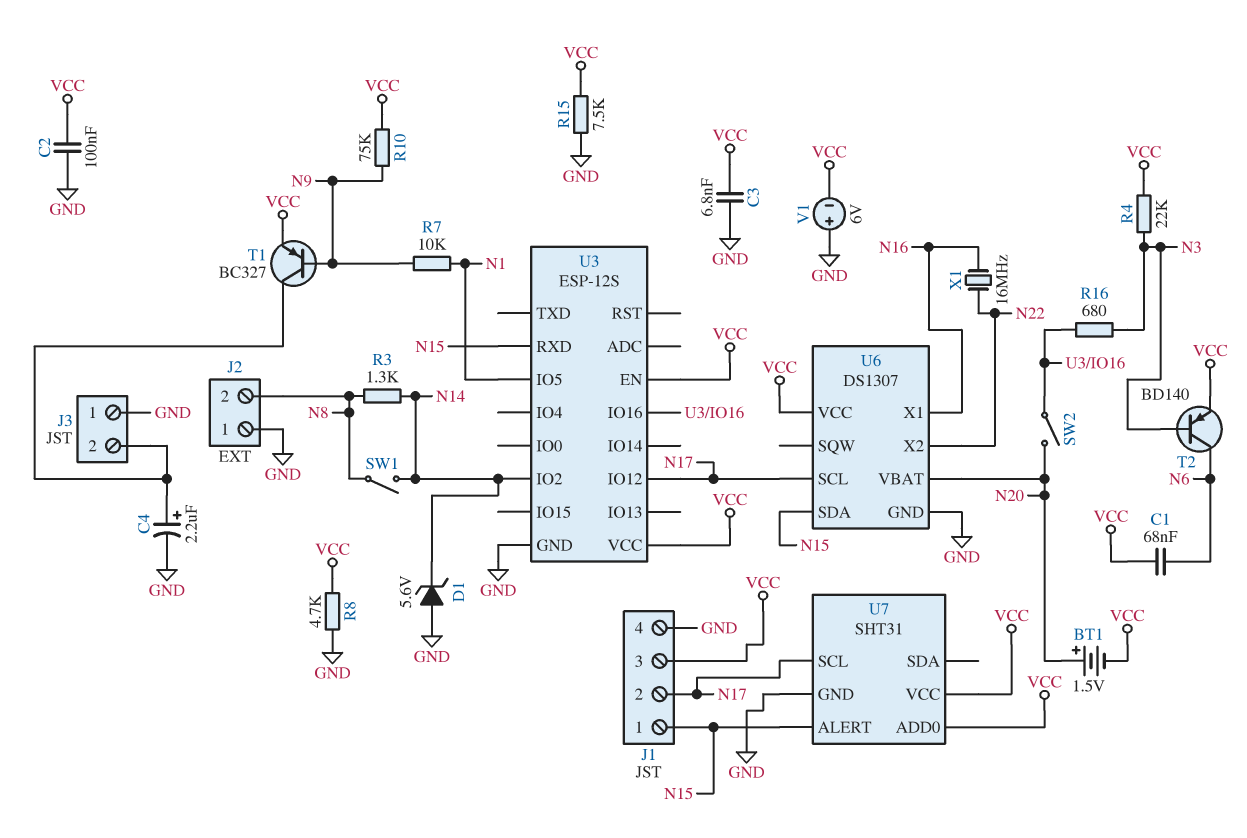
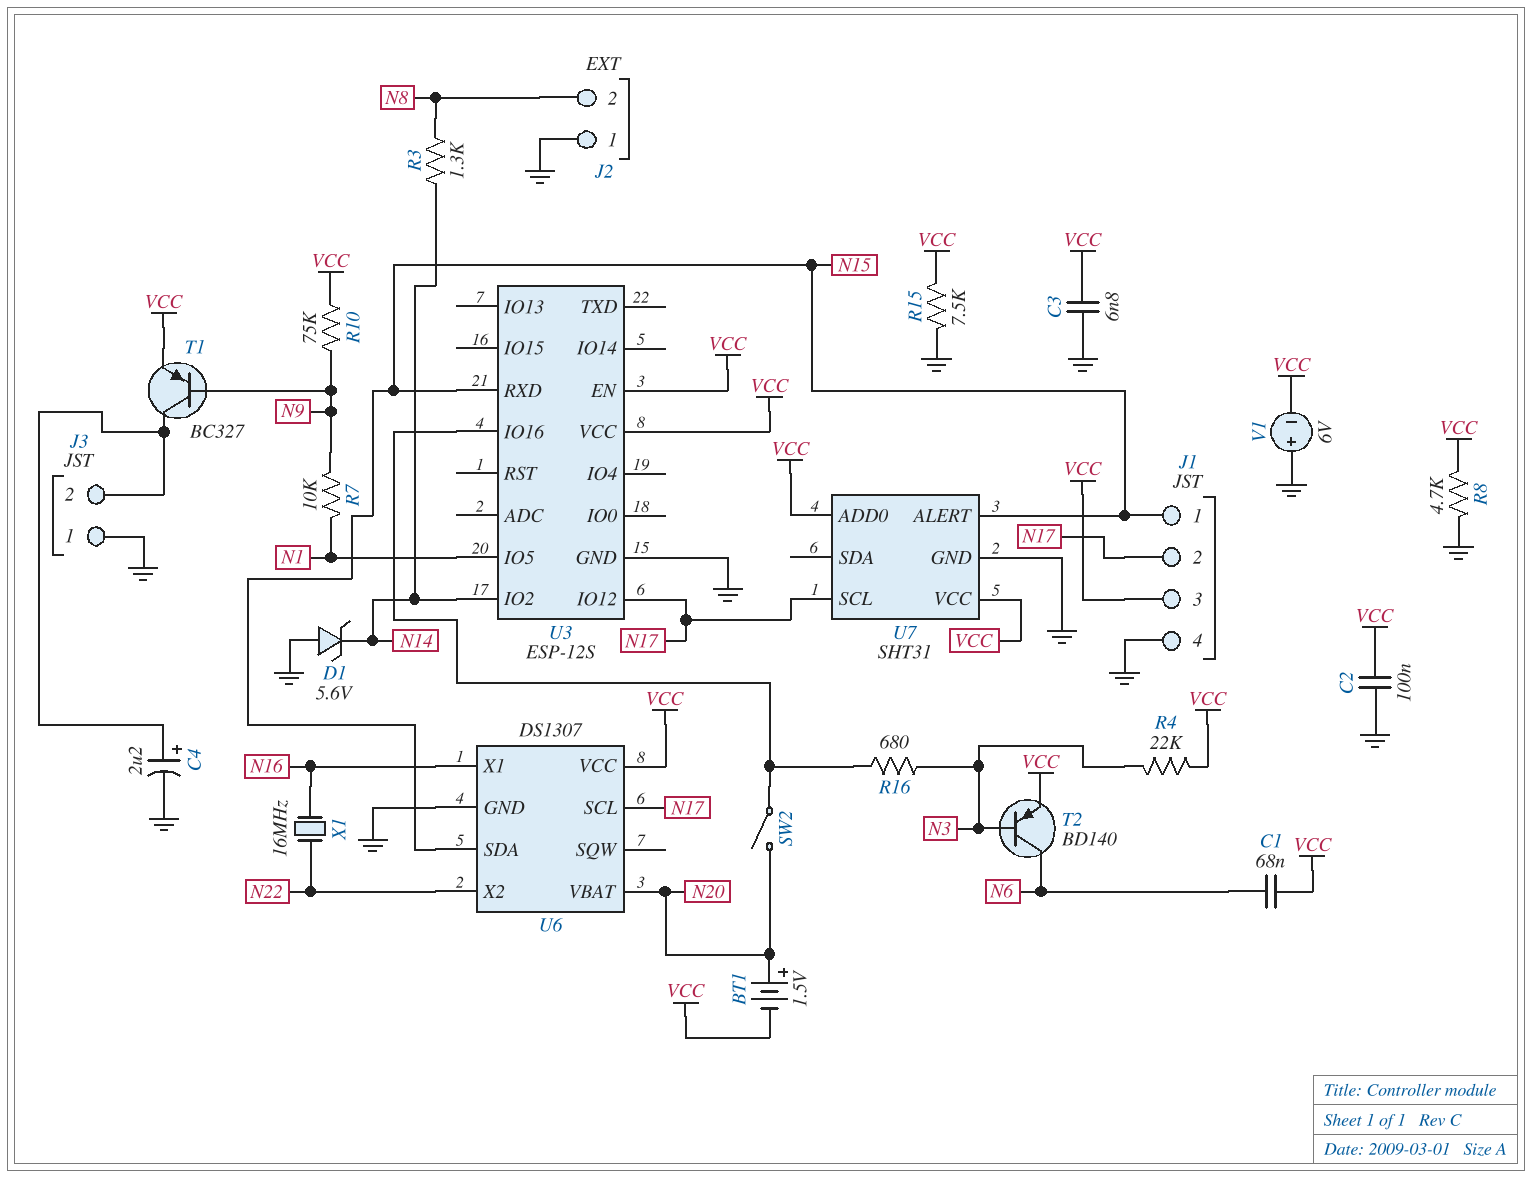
SW1: switch (N8, N14) -> none

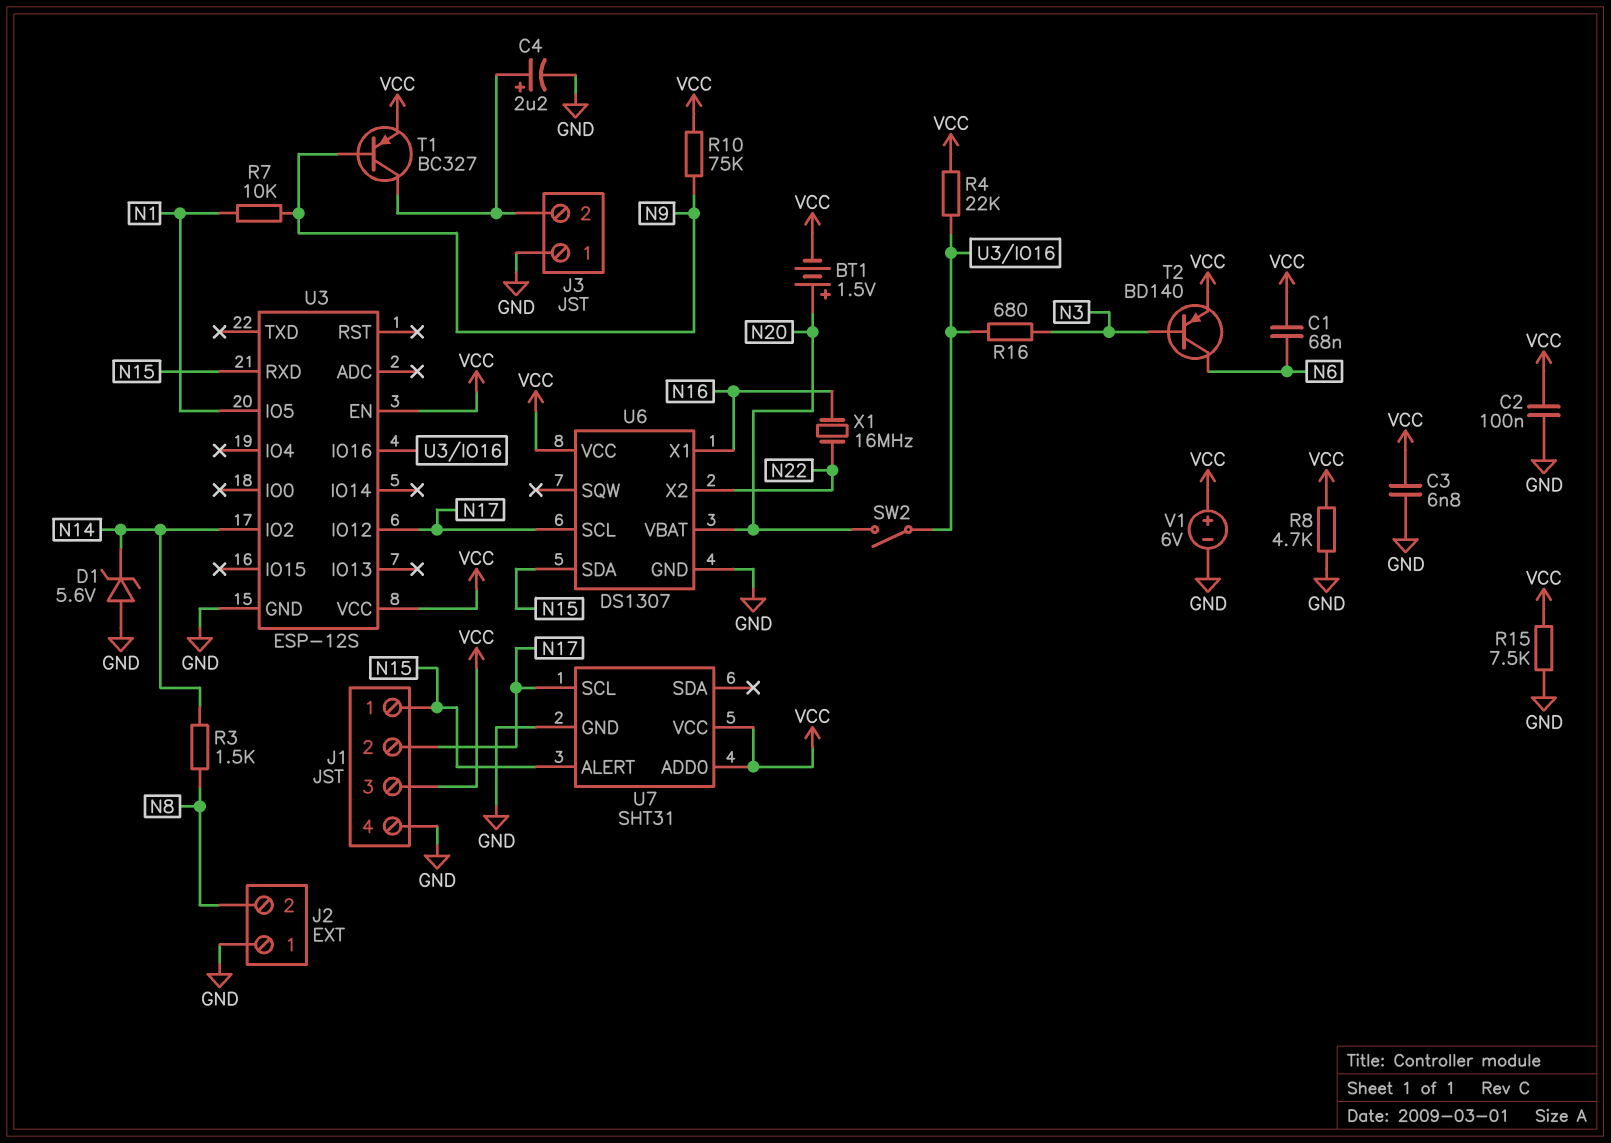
R3: 1.3k (N8, N14) -> 1.5k (N8, N14)
R4: 22k (N3, VCC) -> 22k (U3/IO16, VCC)
V1: 6V (plus GND, minus VCC) -> 6V (plus VCC, minus GND)

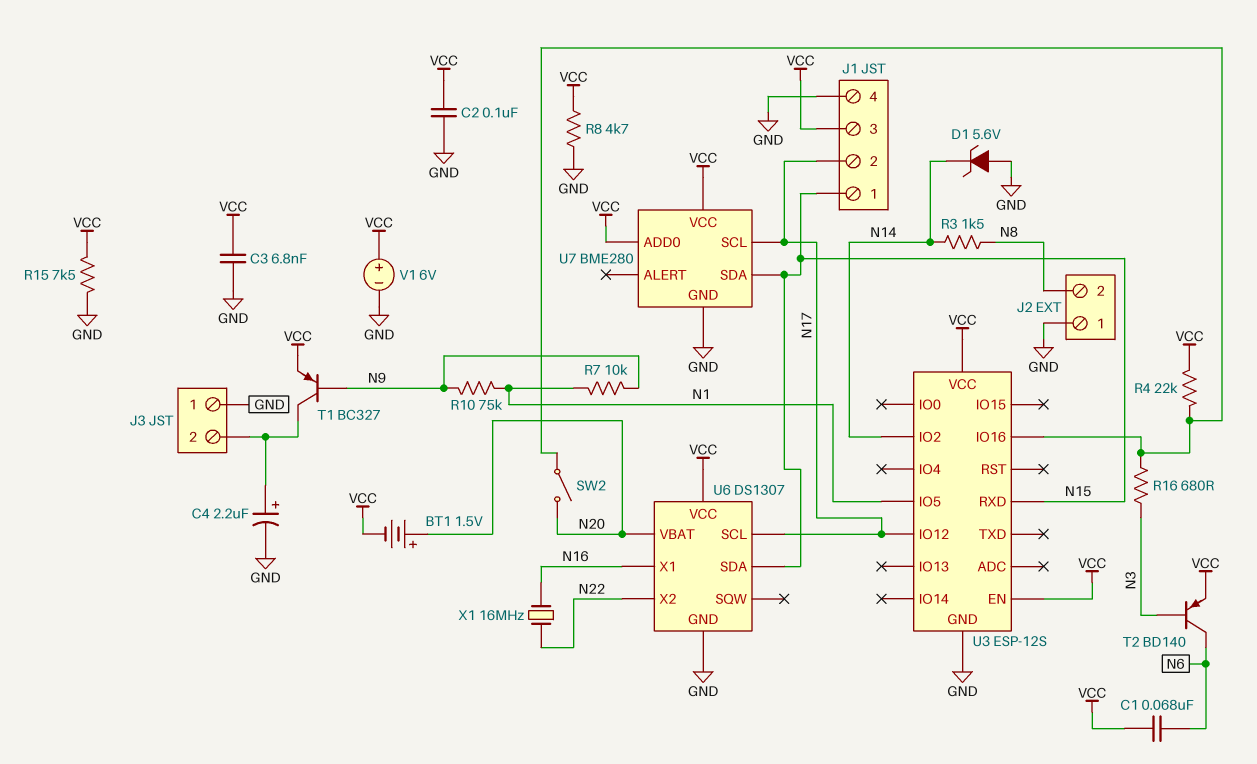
R10: 75k (N9, VCC) -> 75k (N1, N9)
U7: SHT31 -> BME280
U7 pin ALERT: N15 -> none
U7 pin SDA: none -> N15

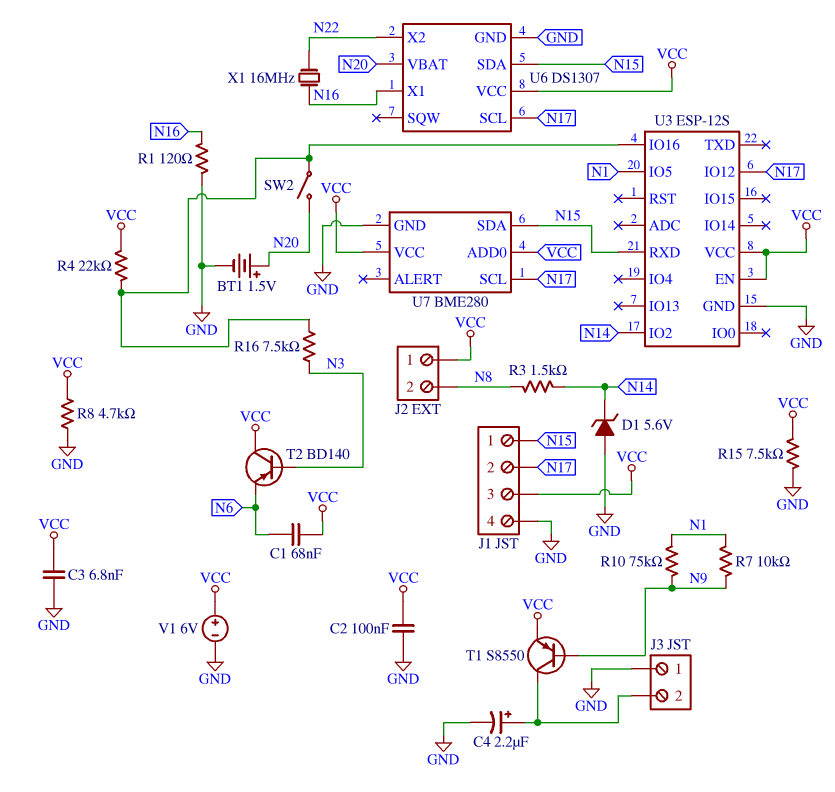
BT1: 1.5V (plus N20, minus VCC) -> 1.5V (plus N20, minus GND)
J2 pin 1: GND -> VCC
R1: none -> 120 (GND, N16)
R16: 680 (N3, U3/IO16) -> 7.5k (N3, U3/IO16)
T1: PNP BC327 (B N9, C J3/2, E VCC) -> PNP S8550 (B N9, C J3/2, E VCC)
T2: PNP BD140 (B N3, C N6, E VCC) -> PNP BD140 (B N3, C VCC, E N6)

